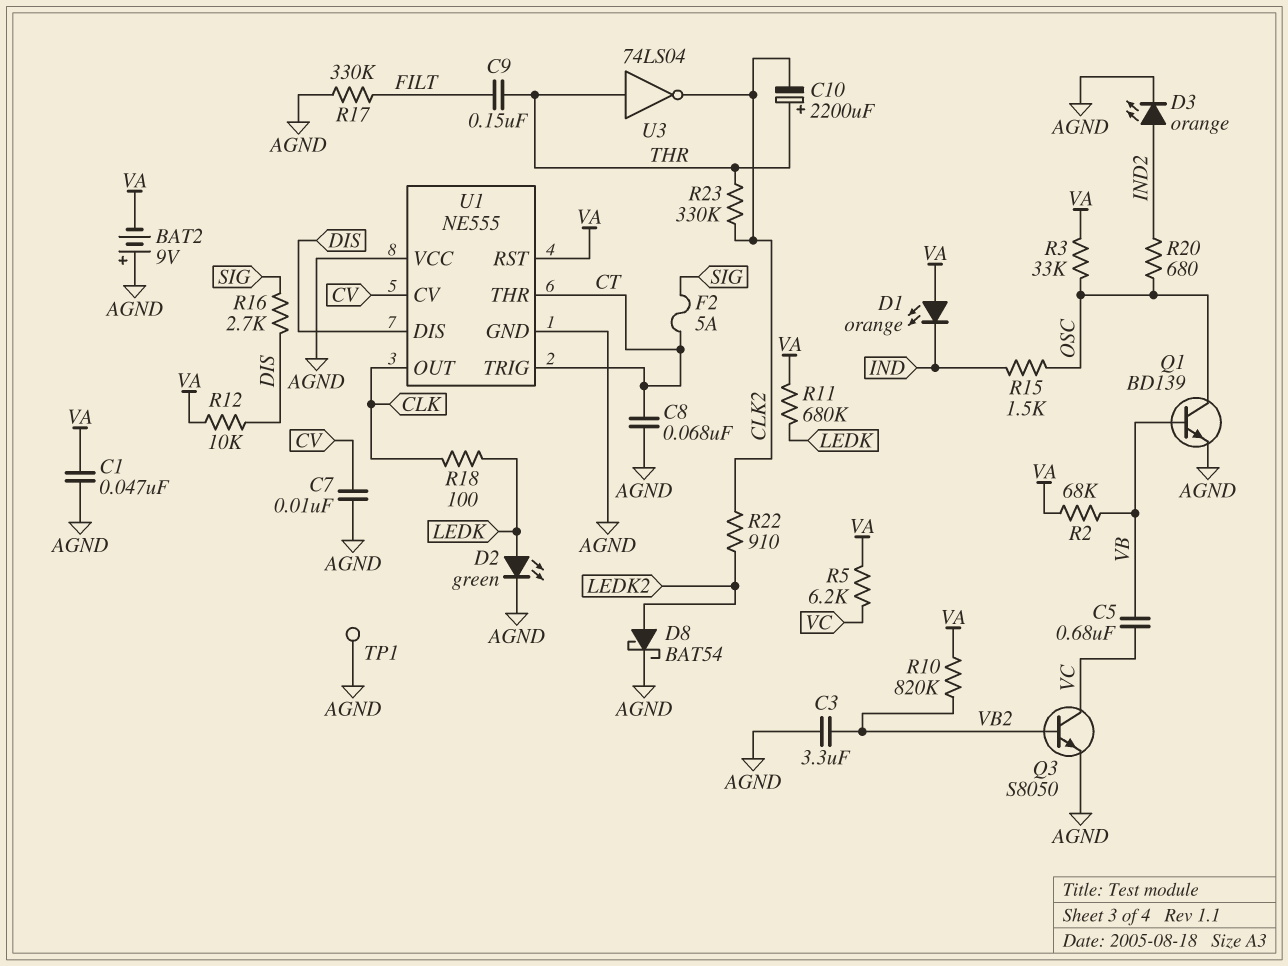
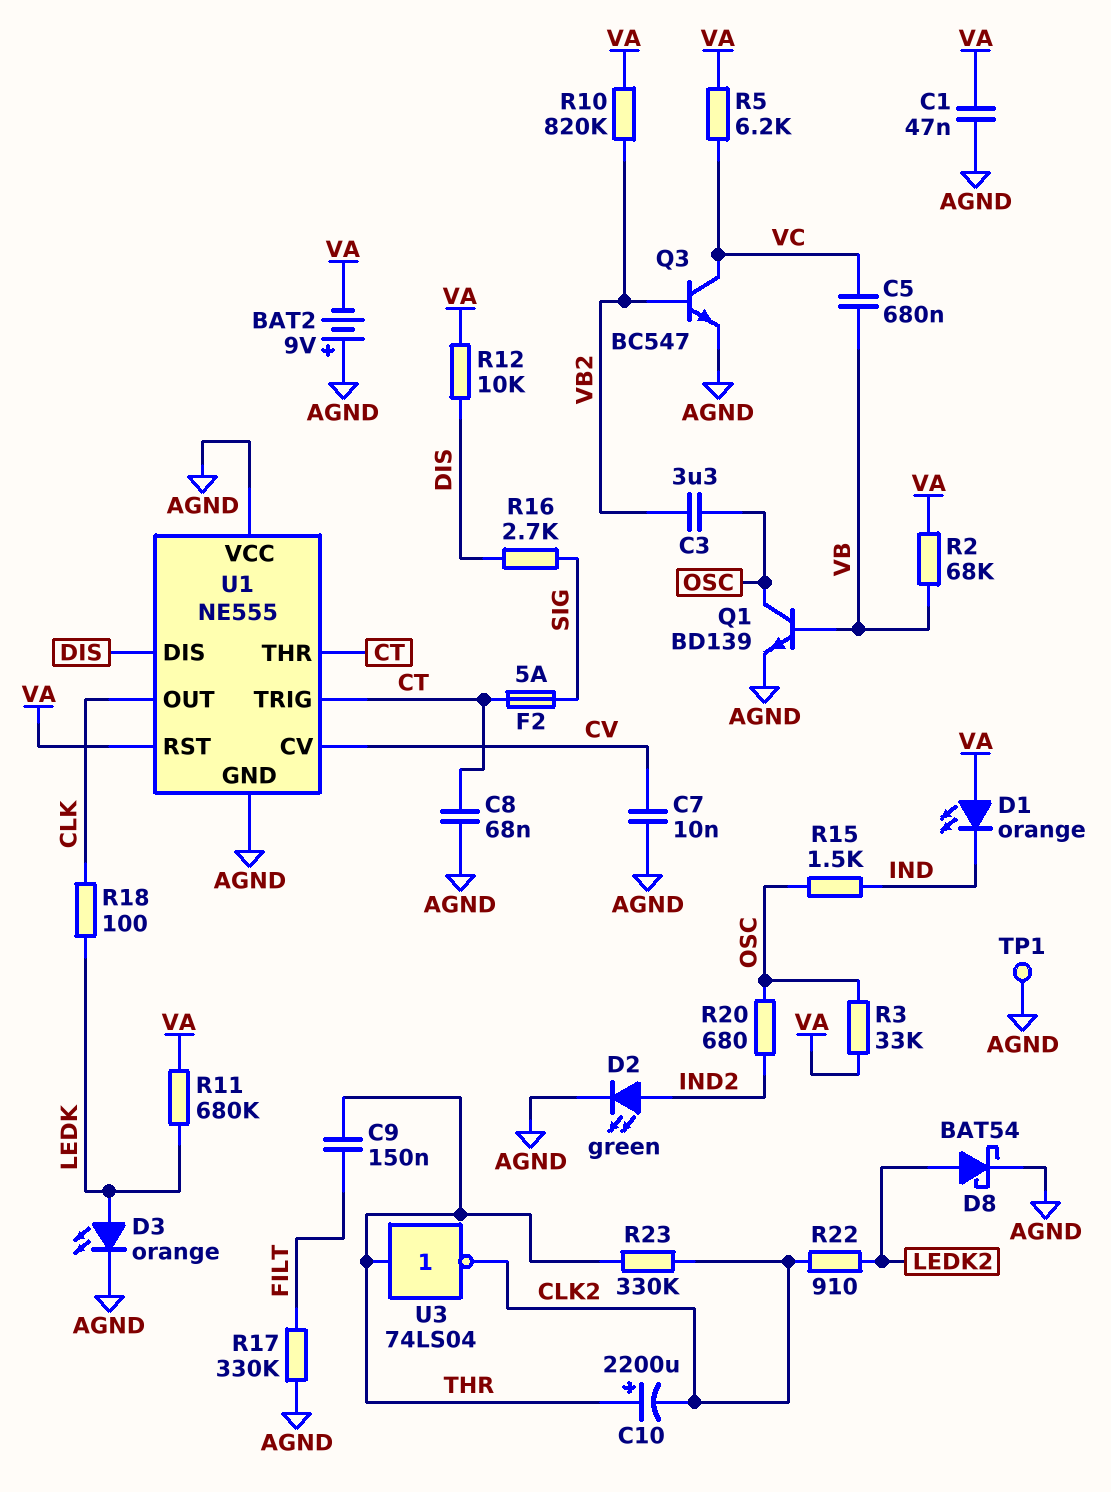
C3: 3.3uF (AGND, VB2) -> 3.3uF (OSC, VB2)
D2: LED green (A LEDK, K AGND) -> LED green (A IND2, K AGND)
D3: LED orange (A IND2, K AGND) -> LED orange (A LEDK, K AGND)
Q3: NPN S8050 (B VB2, C VC, E AGND) -> NPN BC547 (B VB2, C VC, E AGND)

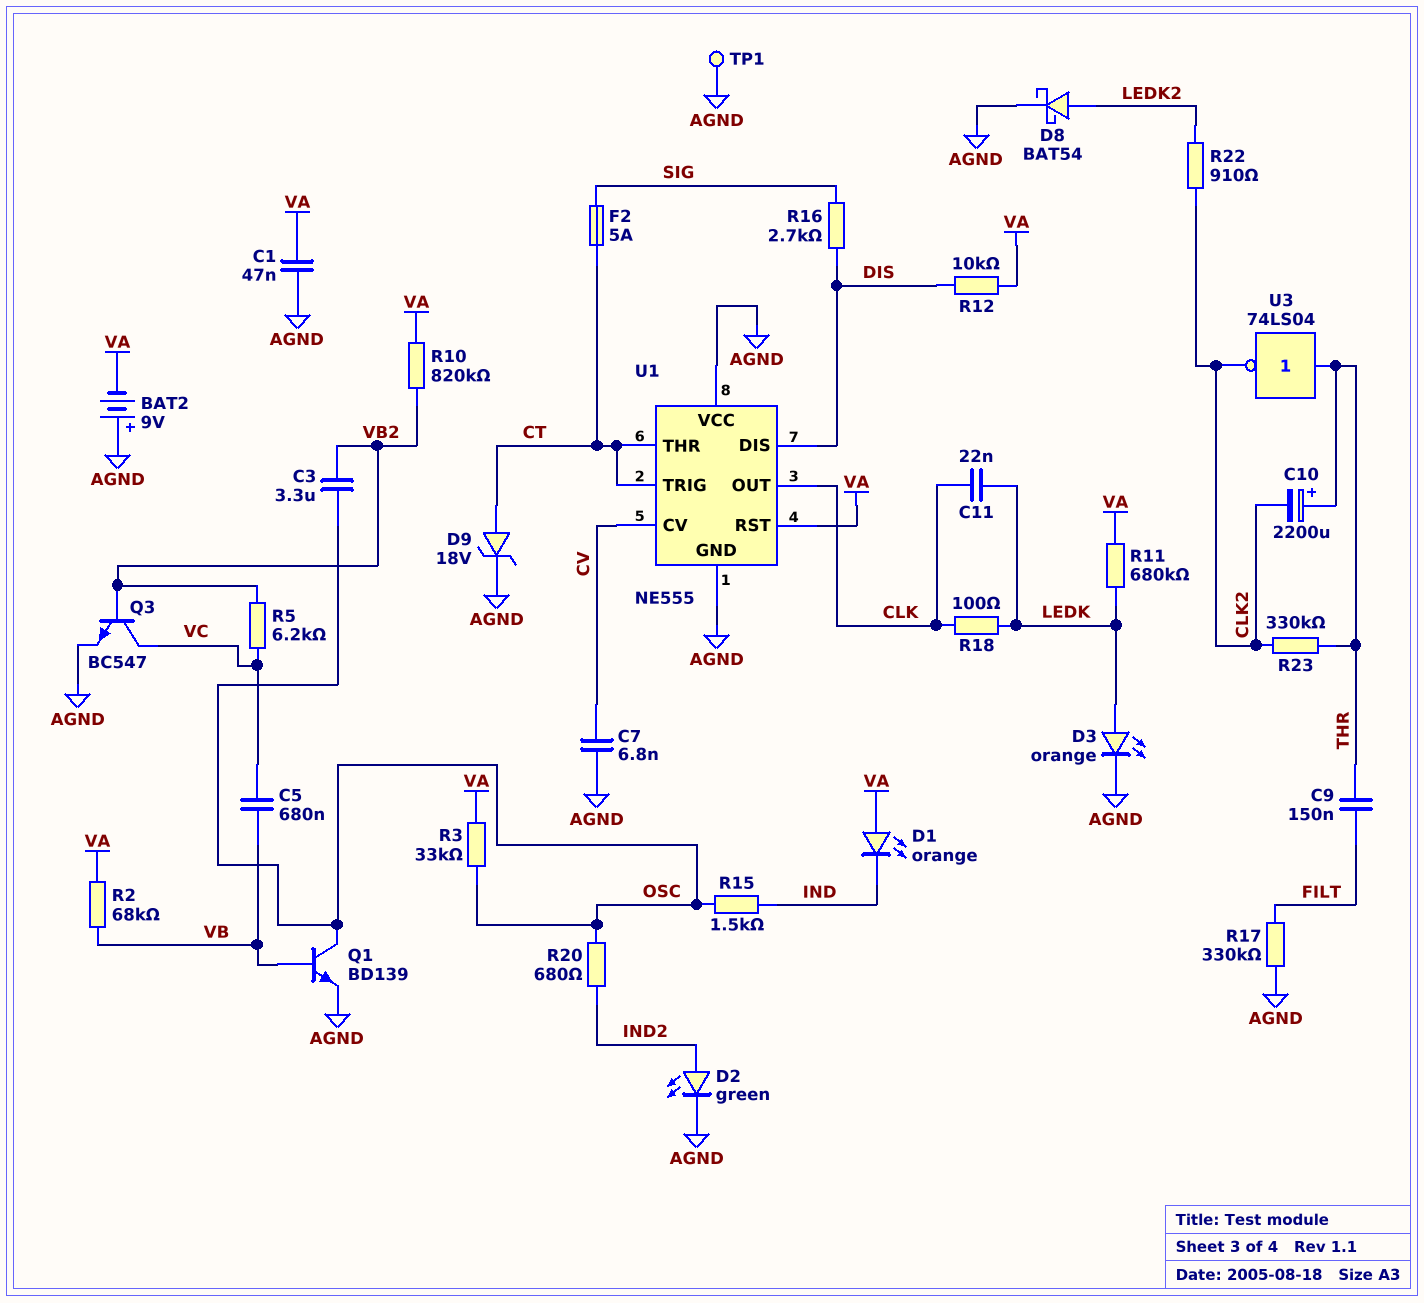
C7: 10nF (AGND, CV) -> 6.8nF (AGND, CV)
C8: 68nF (AGND, CT) -> none
C11: none -> 22nF (CLK, LEDK)
D9: none -> zener 18V (A CT, K AGND)
R5: 6.2k (VA, VC) -> 6.2k (VB2, VC)

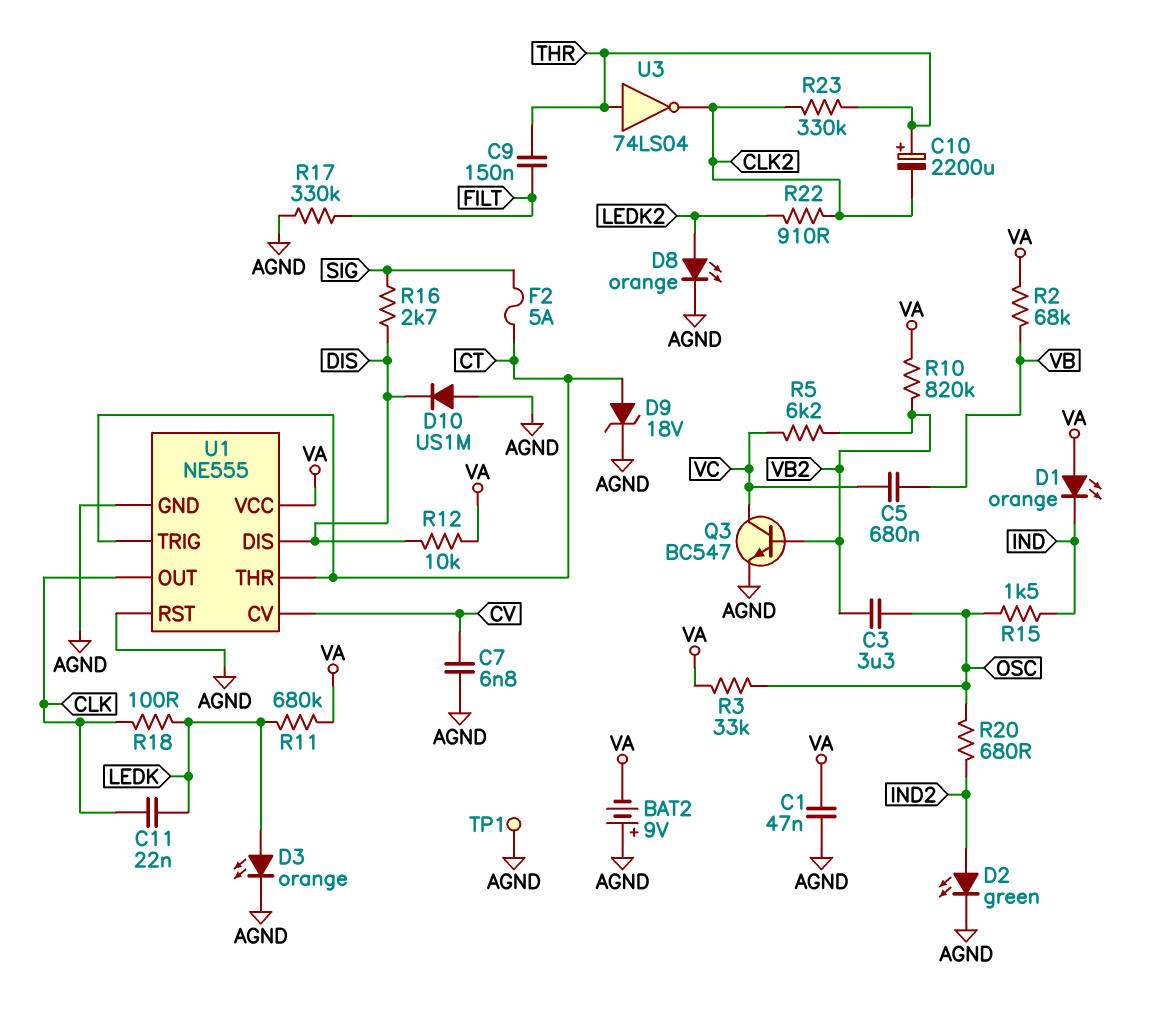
D8: schottky BAT54 (A LEDK2, K AGND) -> LED orange (A LEDK2, K AGND)
D10: none -> diode US1M (A AGND, K DIS)
Q1: NPN BD139 (B VB, C OSC, E AGND) -> none
U1 pin RST: VA -> AGND
U1 pin VCC: AGND -> VA

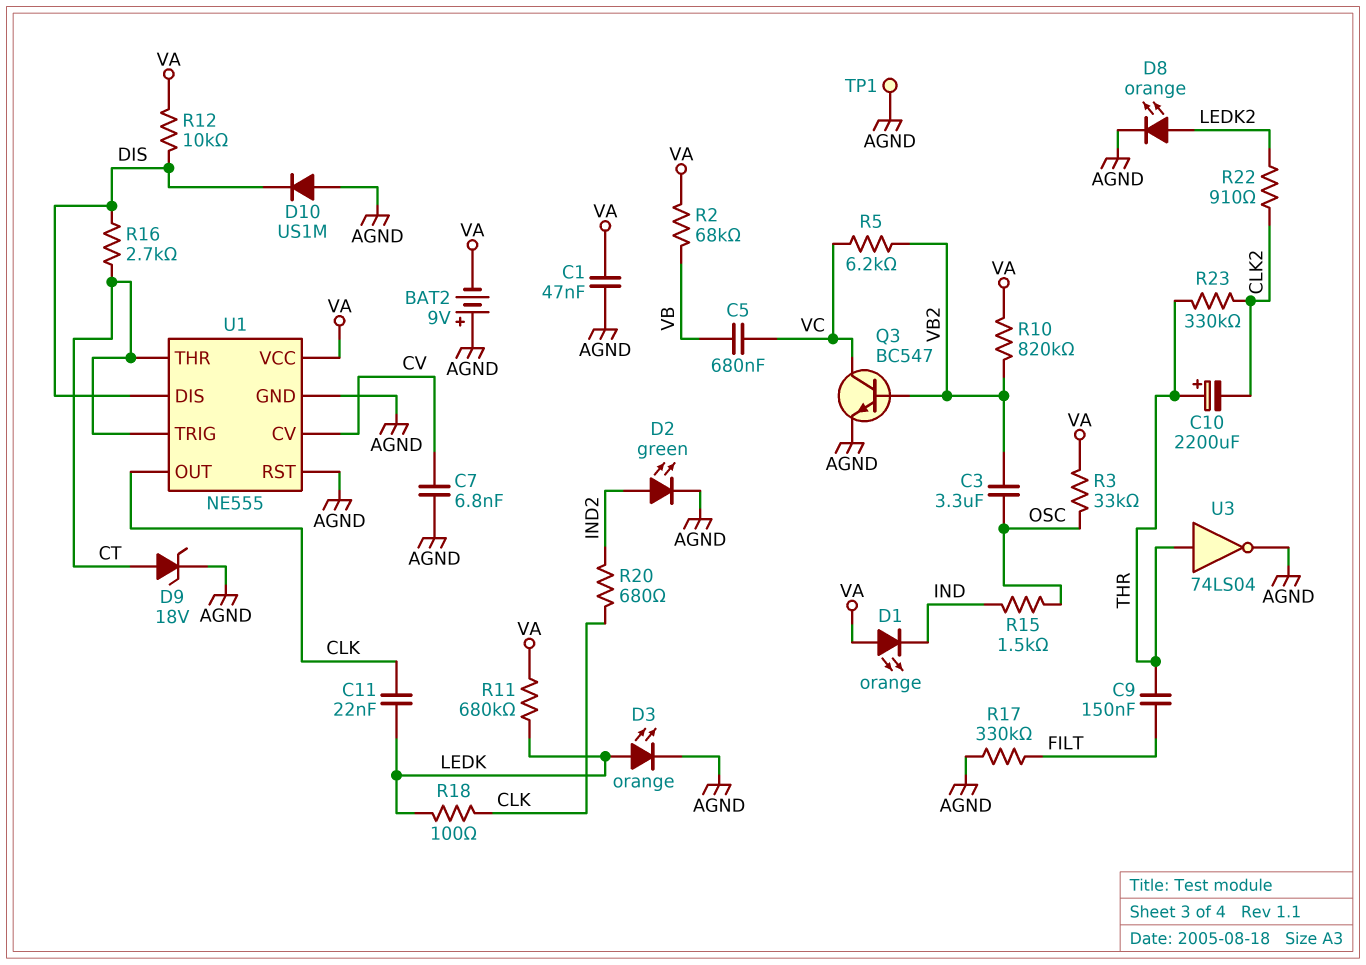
F2: 5A (CT, SIG) -> none
R16: 2.7k (DIS, SIG) -> 2.7k (CT, DIS)
R20: 680 (IND2, OSC) -> 680 (CLK, IND2)
U3: NOT 74LS04 (in THR, out CLK2) -> NOT 74LS04 (in THR, out AGND)

